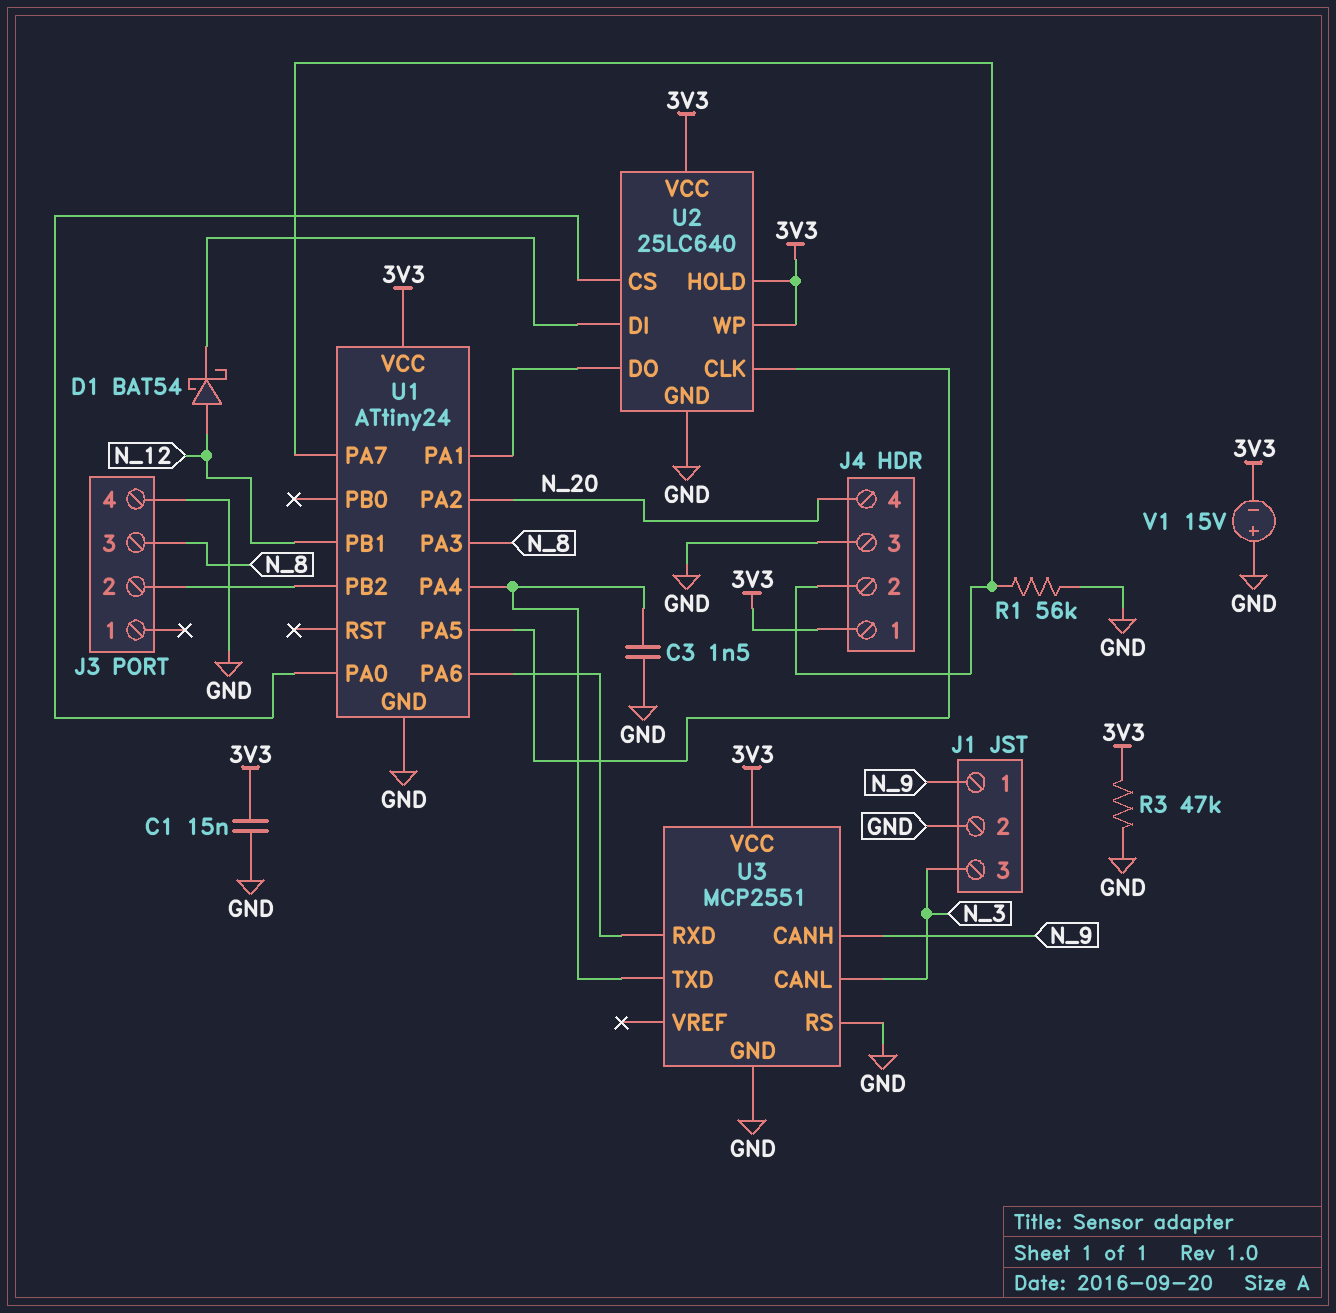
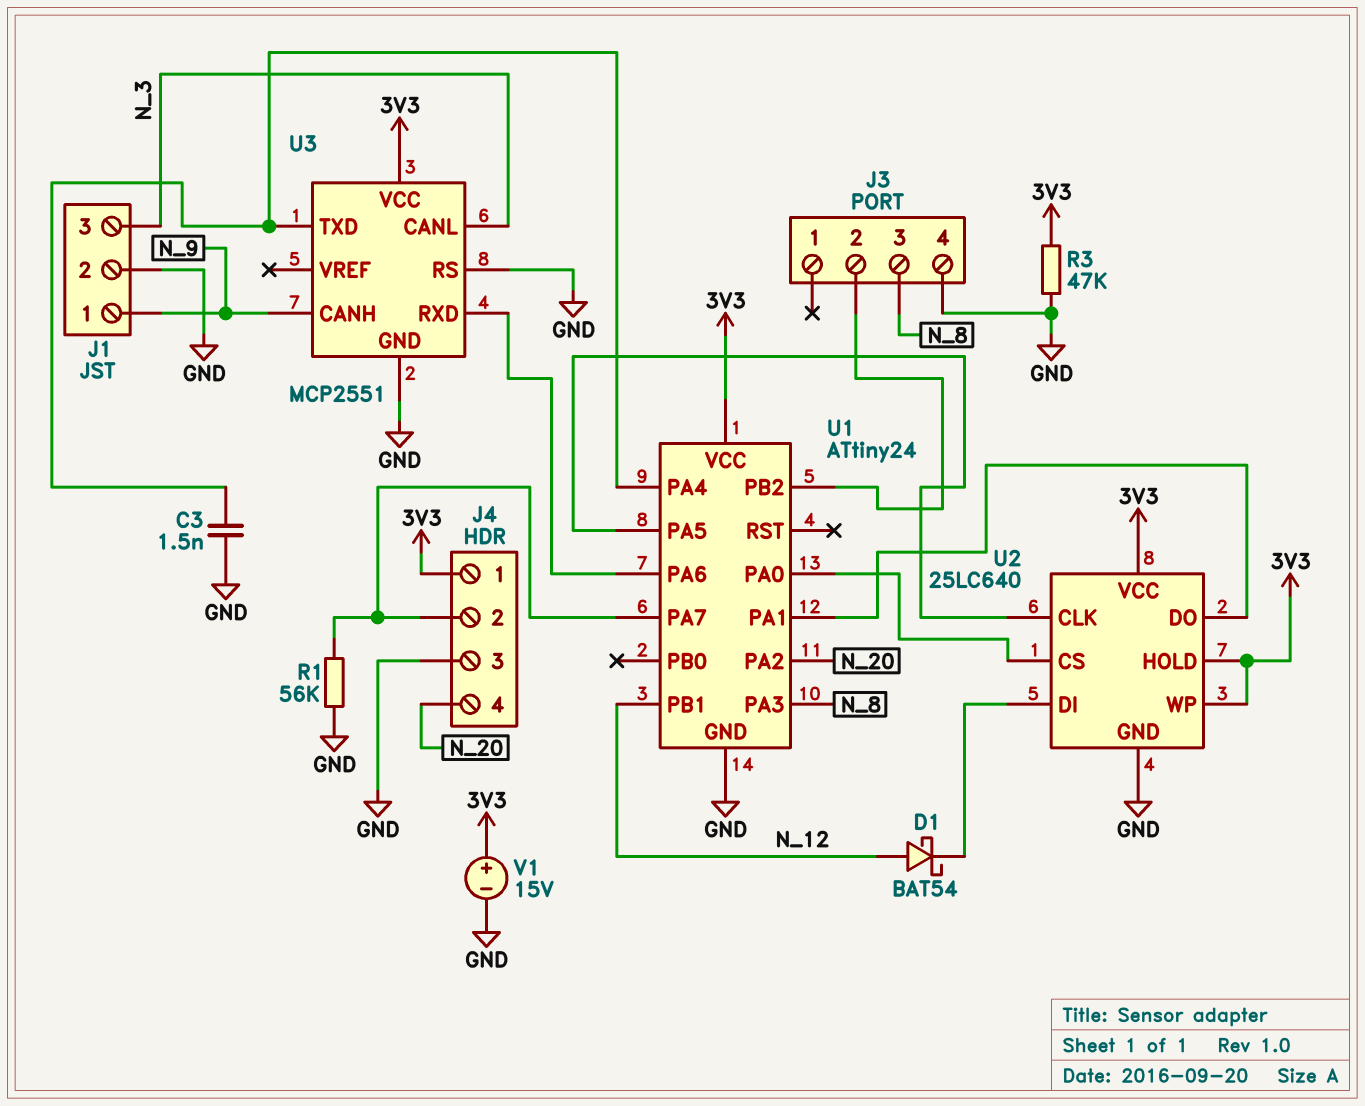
C1: 15nF (3V3, GND) -> none
V1: 15V (plus GND, minus 3V3) -> 15V (plus 3V3, minus GND)

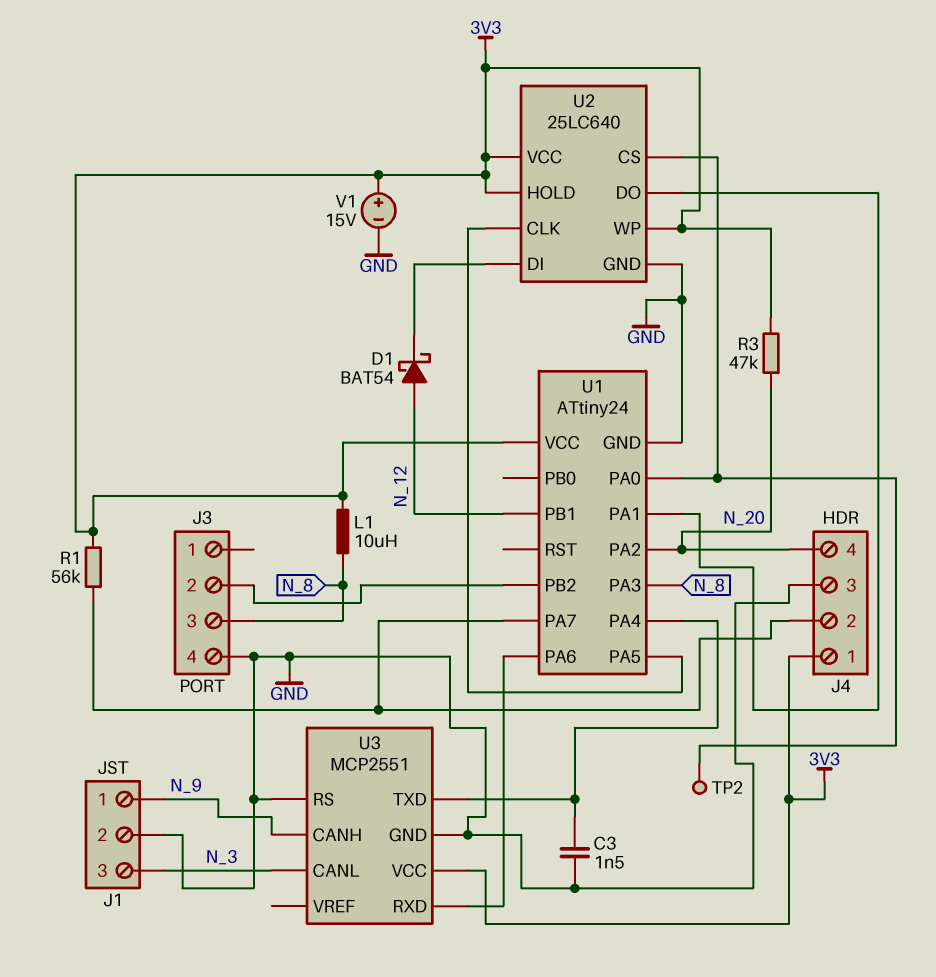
L1: none -> 10uH (3V3, N_8)
R1: 56k (GND, J4/2) -> 56k (3V3, J4/2)
R3: 47k (3V3, GND) -> 47k (3V3, N_20)
TP2: none -> test point (U1/PA0)

